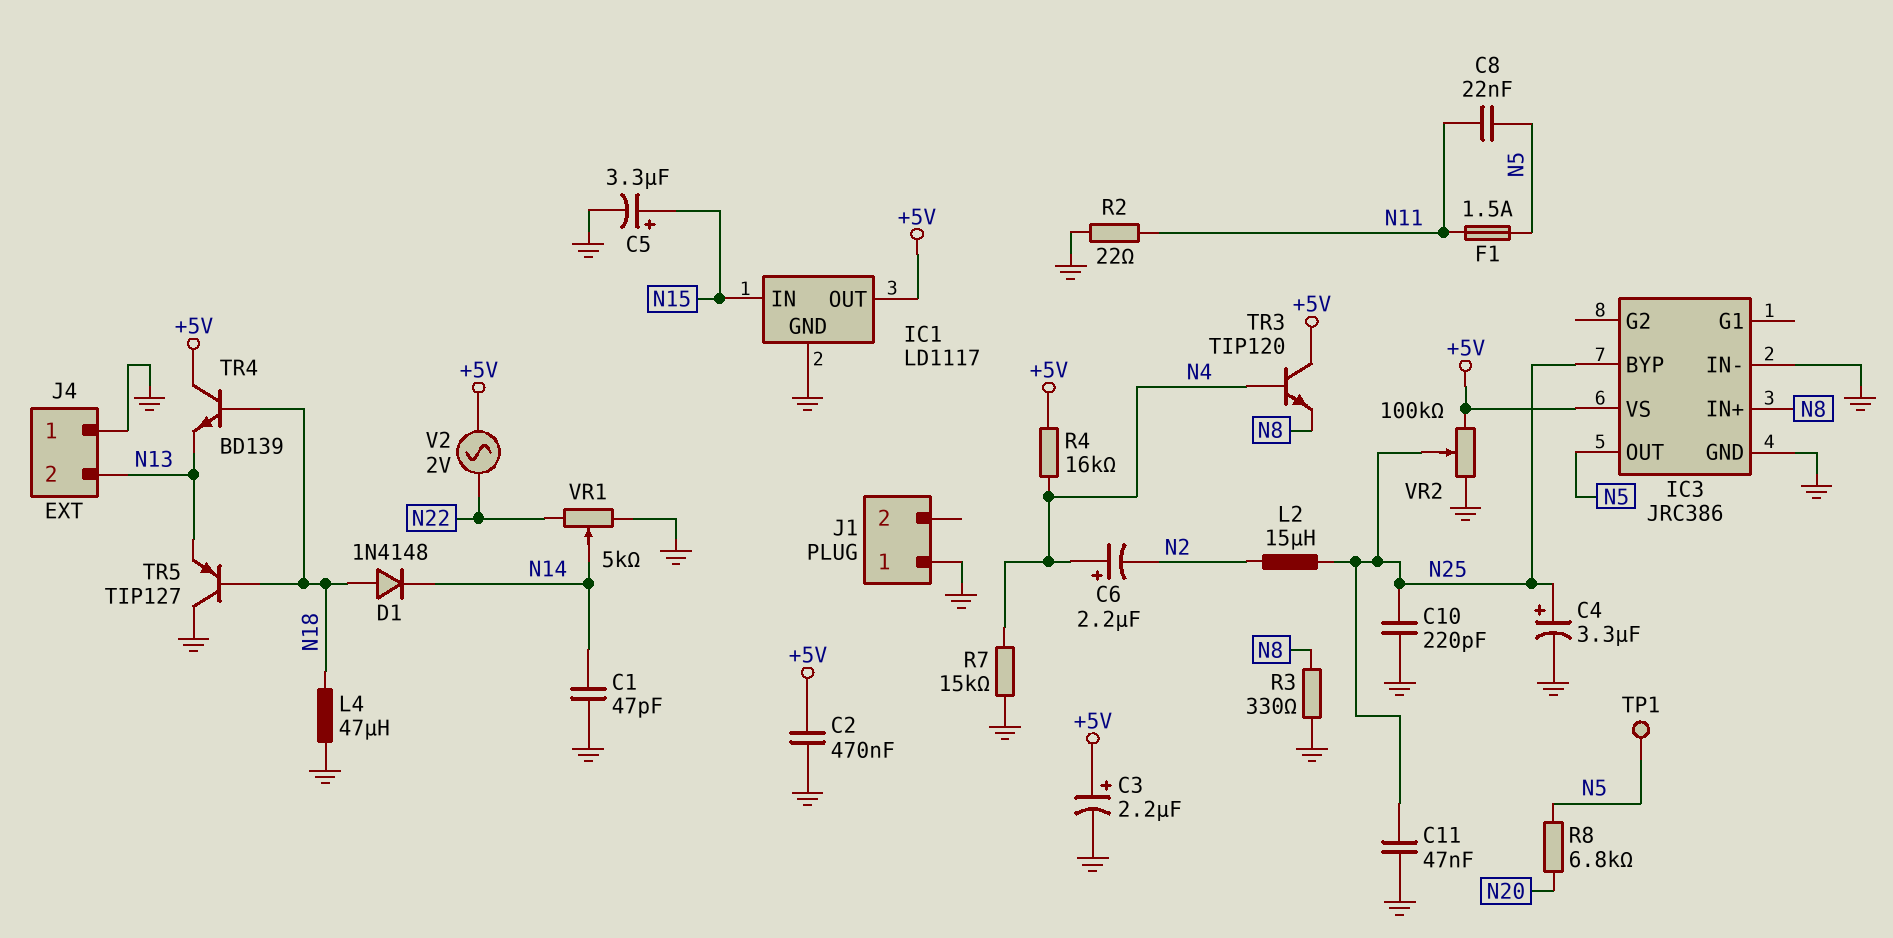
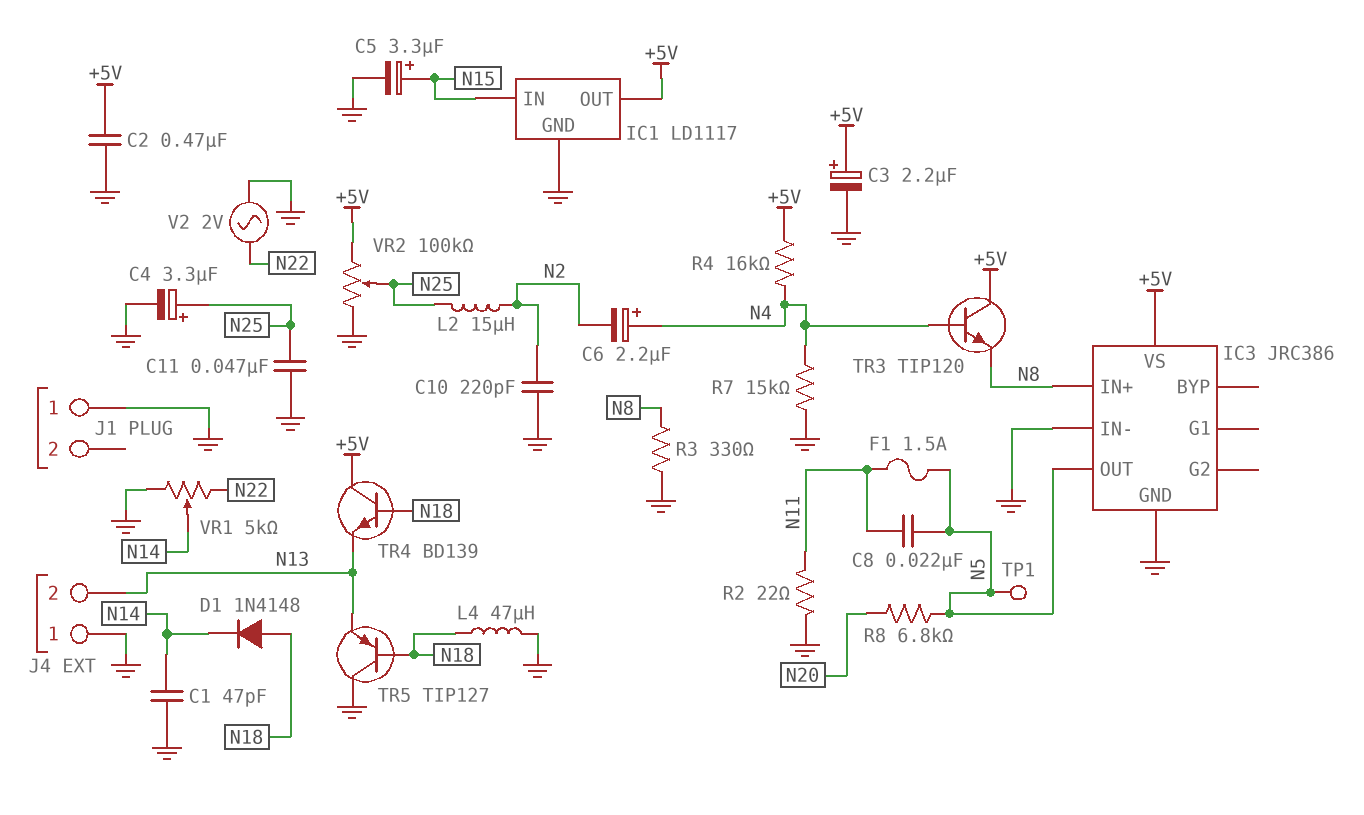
C10: 220pF (GND, N25) -> 220pF (GND, N2)
IC3 pin BYP: N25 -> none
V2: AC 2V (+5V, N22) -> AC 2V (GND, N22)

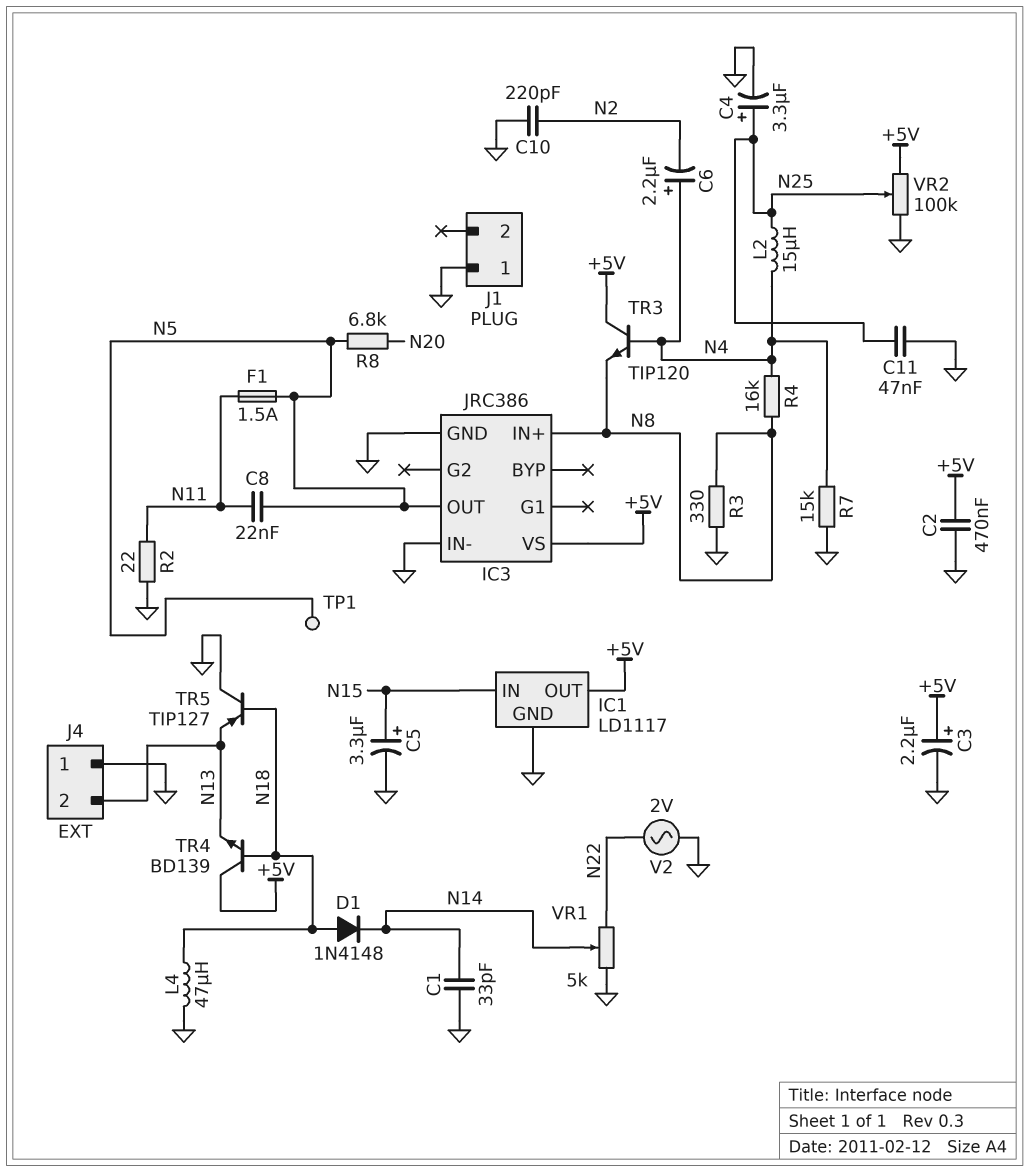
C1: 47pF (GND, N14) -> 33pF (GND, N14)
L2: 15uH (N2, N25) -> 15uH (N4, N25)
R4: 16k (+5V, N4) -> 16k (N4, N8)

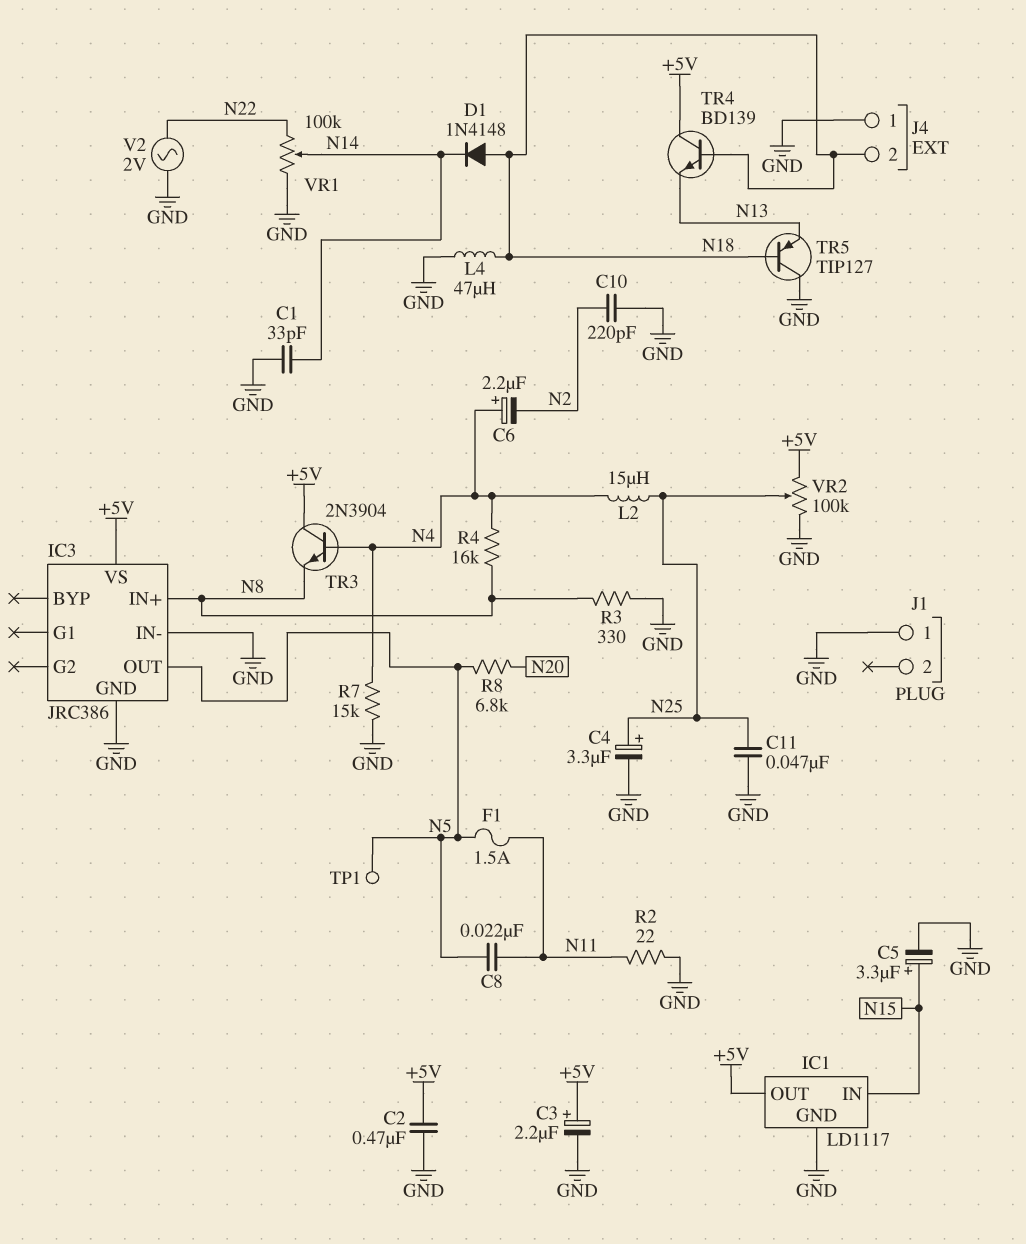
J4 pin 2: N13 -> N18
TR3: NPN TIP120 (B N4, C +5V, E N8) -> NPN 2N3904 (B N4, C +5V, E N8)
VR1: 5k (GND, N22, wiper N14) -> 100k (GND, N22, wiper N14)

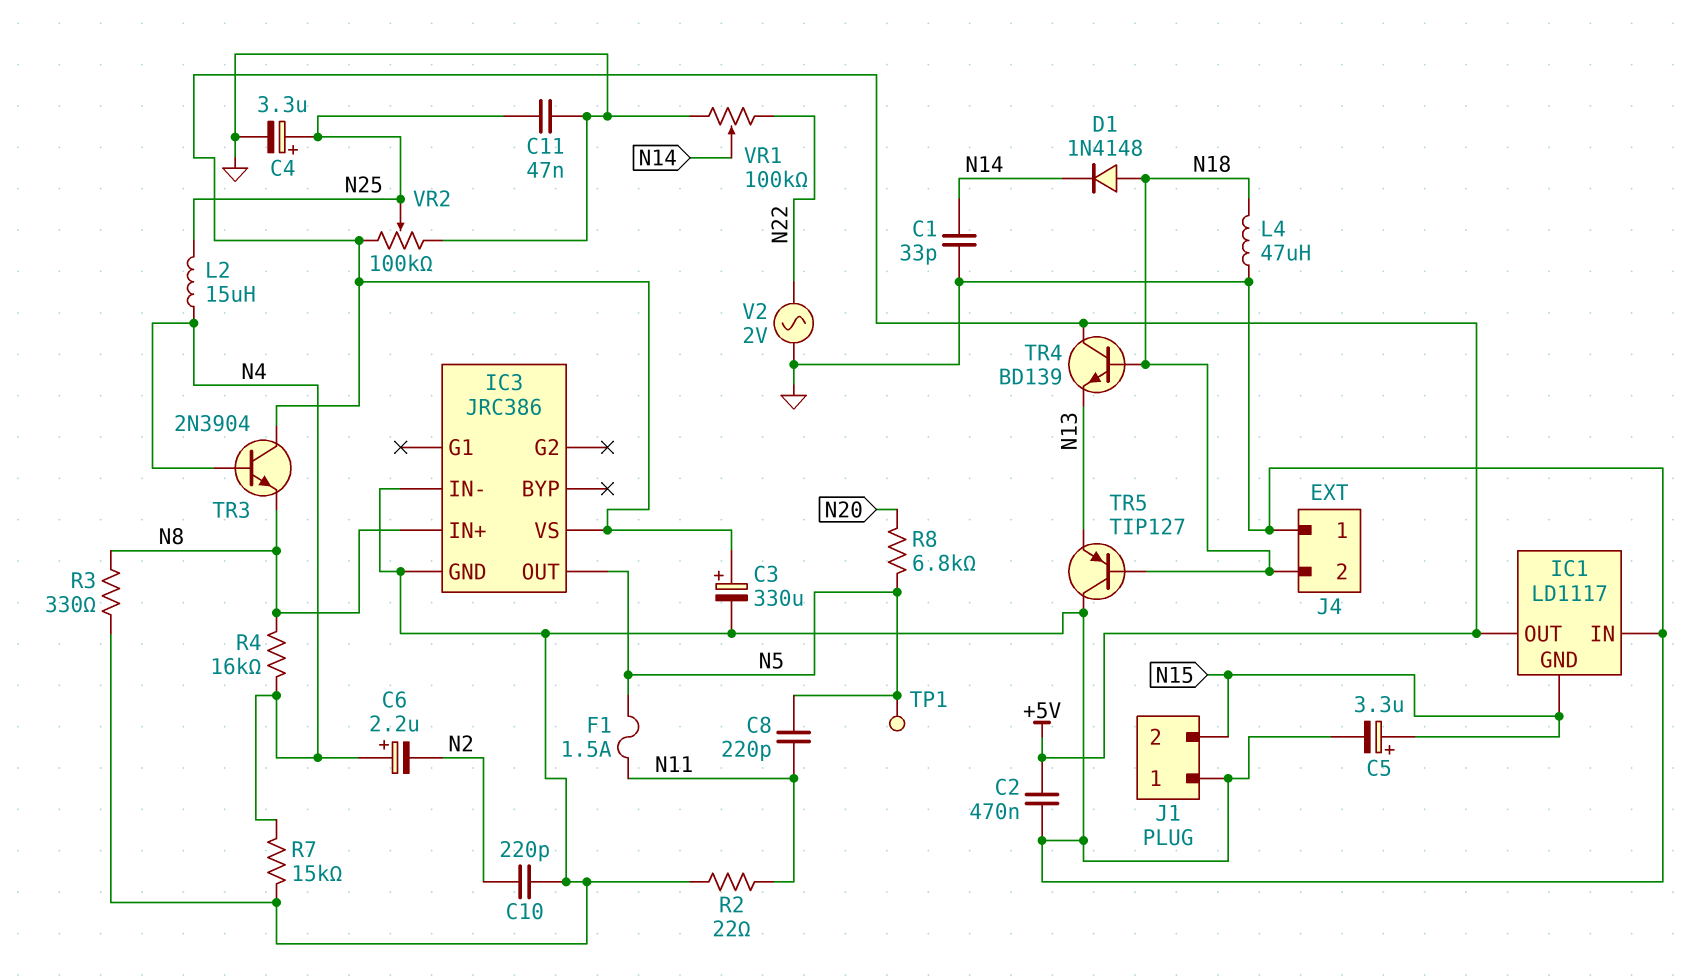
C3: 2.2uF (plus +5V, minus GND) -> 330uF (plus +5V, minus GND)
C8: 22nF (N5, N11) -> 220pF (N5, N11)
IC1 pin GND: GND -> N15
IC1 pin IN: N15 -> GND
J1 pin 2: none -> N15

